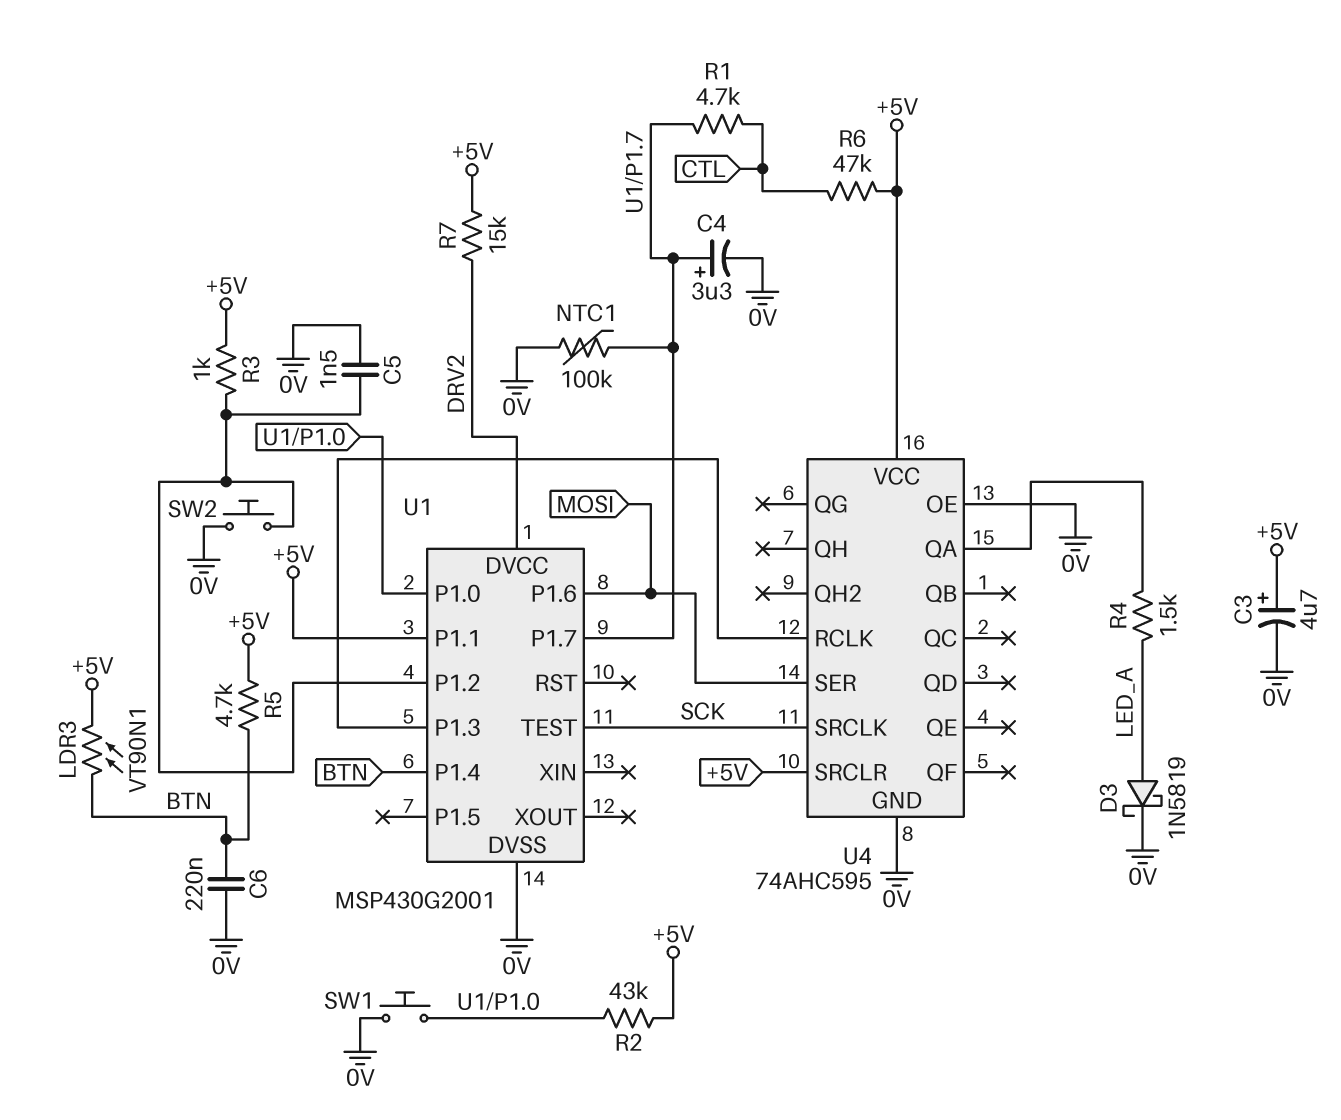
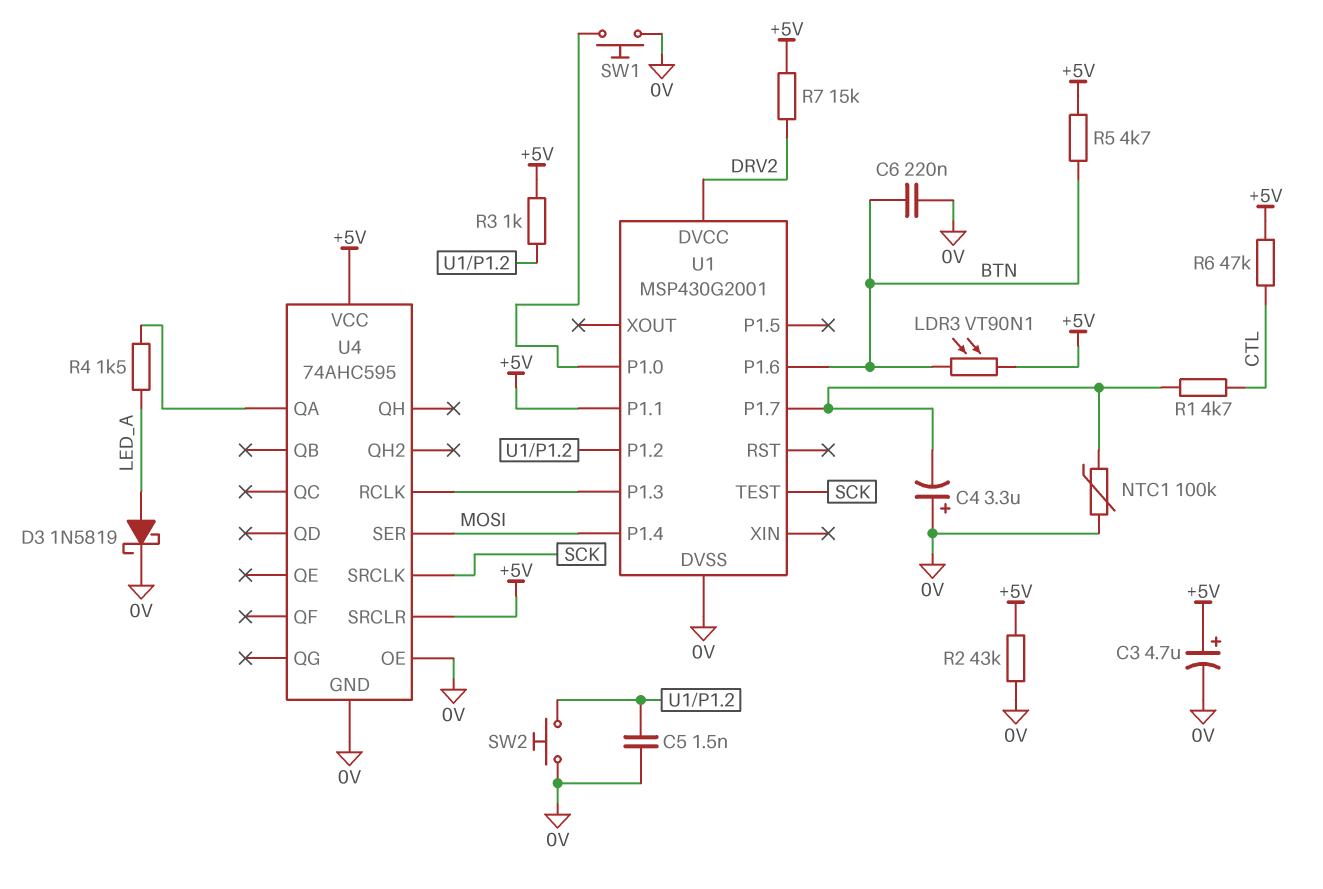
C4: 3.3uF (plus U1/P1.7, minus 0V) -> 3.3uF (plus 0V, minus U1/P1.7)
R2: 43k (+5V, U1/P1.0) -> 43k (+5V, 0V)
U1 pin P1.4: BTN -> MOSI
U1 pin P1.6: MOSI -> BTN

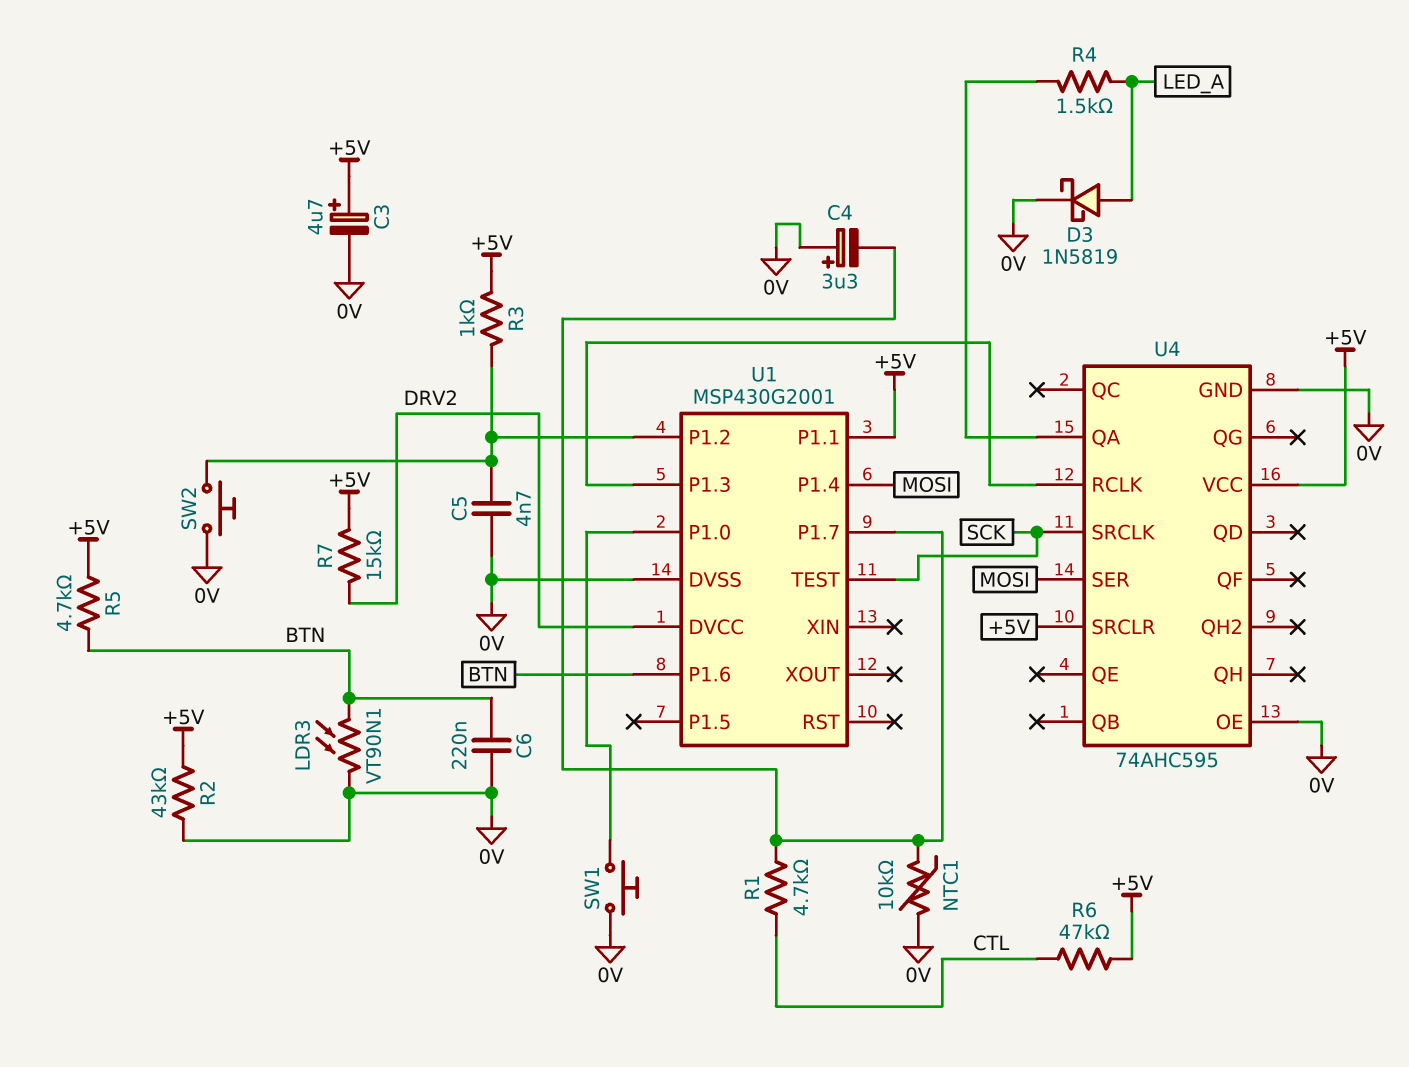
C5: 1.5nF (0V, U1/P1.2) -> 4.7nF (0V, U1/P1.2)
LDR3: VT90N1 (+5V, BTN) -> VT90N1 (0V, BTN)
NTC1: 100k (0V, U1/P1.7) -> 10k (0V, U1/P1.7)

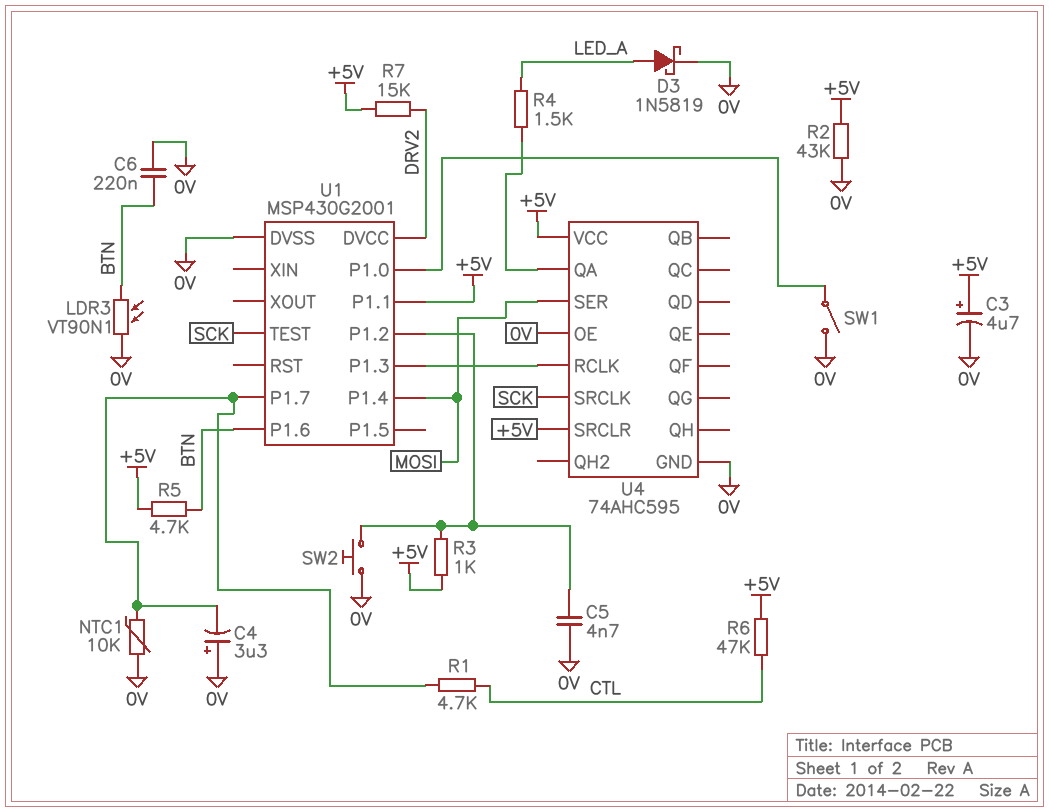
SW1: button (0V, U1/P1.0) -> switch (0V, U1/P1.0)

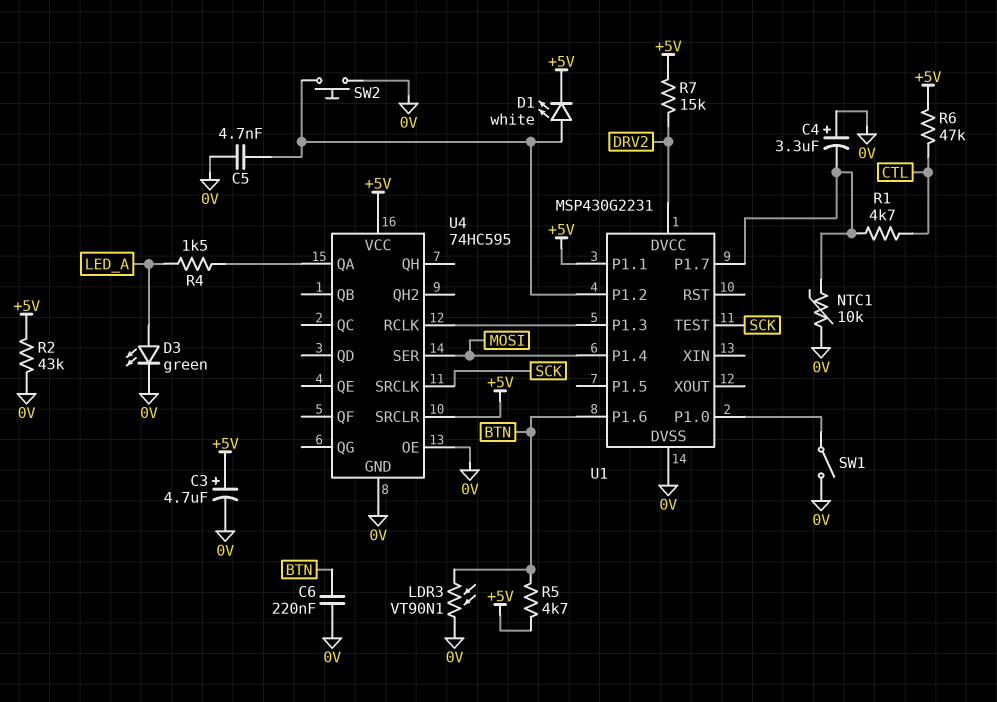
D1: none -> LED white (A U1/P1.2, K +5V)
D3: schottky 1N5819 (A LED_A, K 0V) -> LED green (A LED_A, K 0V)
R3: 1k (+5V, U1/P1.2) -> none
U1: MSP430G2001 -> MSP430G2231
U4: 74AHC595 -> 74HC595

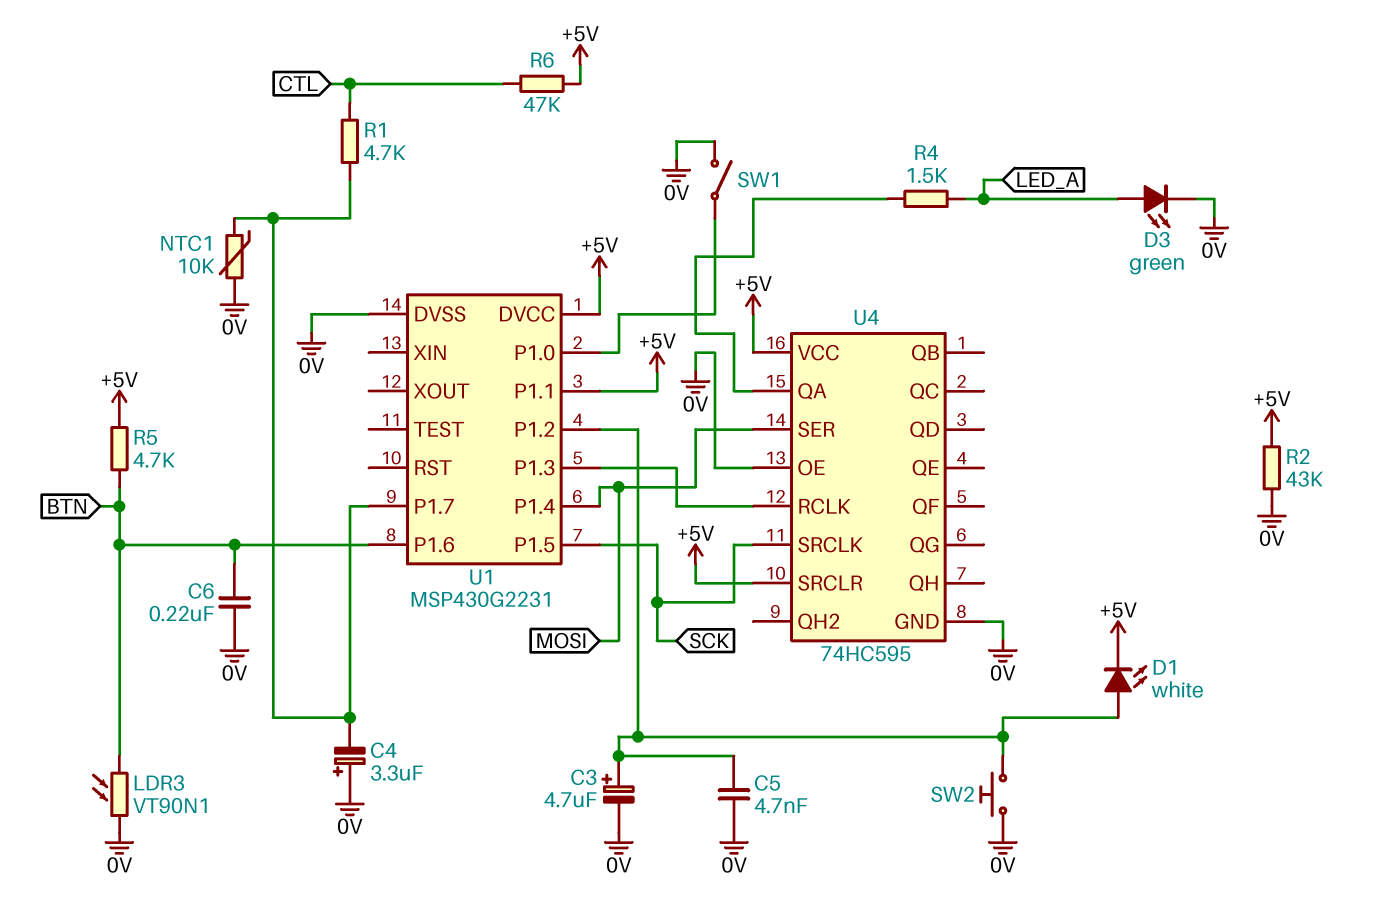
C3: 4.7uF (plus +5V, minus 0V) -> 4.7uF (plus U1/P1.2, minus 0V)
R7: 15k (+5V, DRV2) -> none
U1 pin DVCC: DRV2 -> +5V
U1 pin P1.5: none -> SCK
U1 pin TEST: SCK -> none

